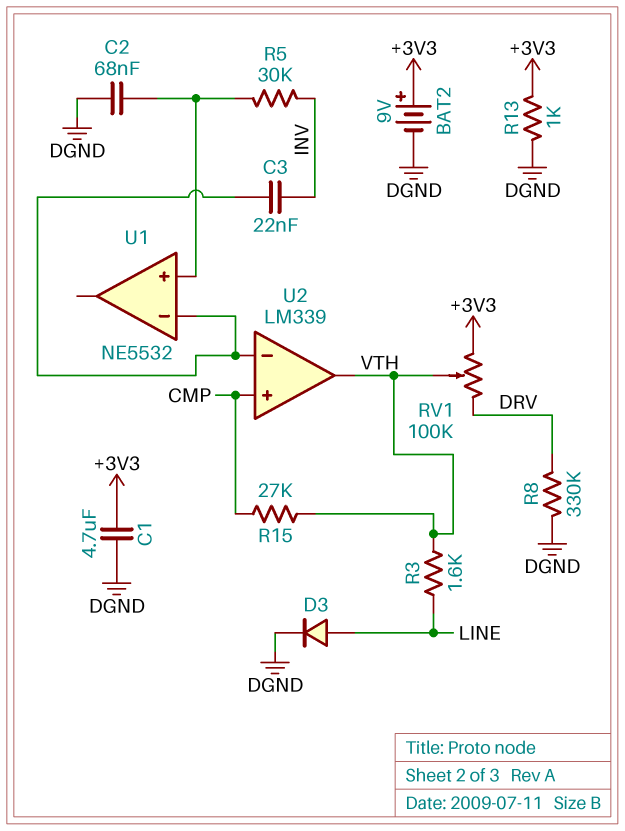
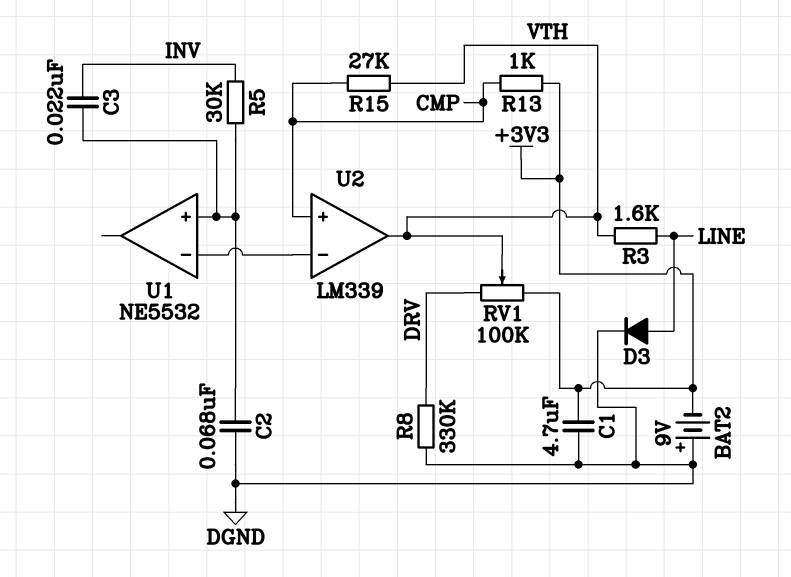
BAT2: 9V (plus +3V3, minus DGND) -> 9V (plus DGND, minus +3V3)
C3: 22nF (INV, U1/in-) -> 22nF (INV, U1/in+)
R13: 1k (+3V3, DGND) -> 1k (+3V3, CMP)

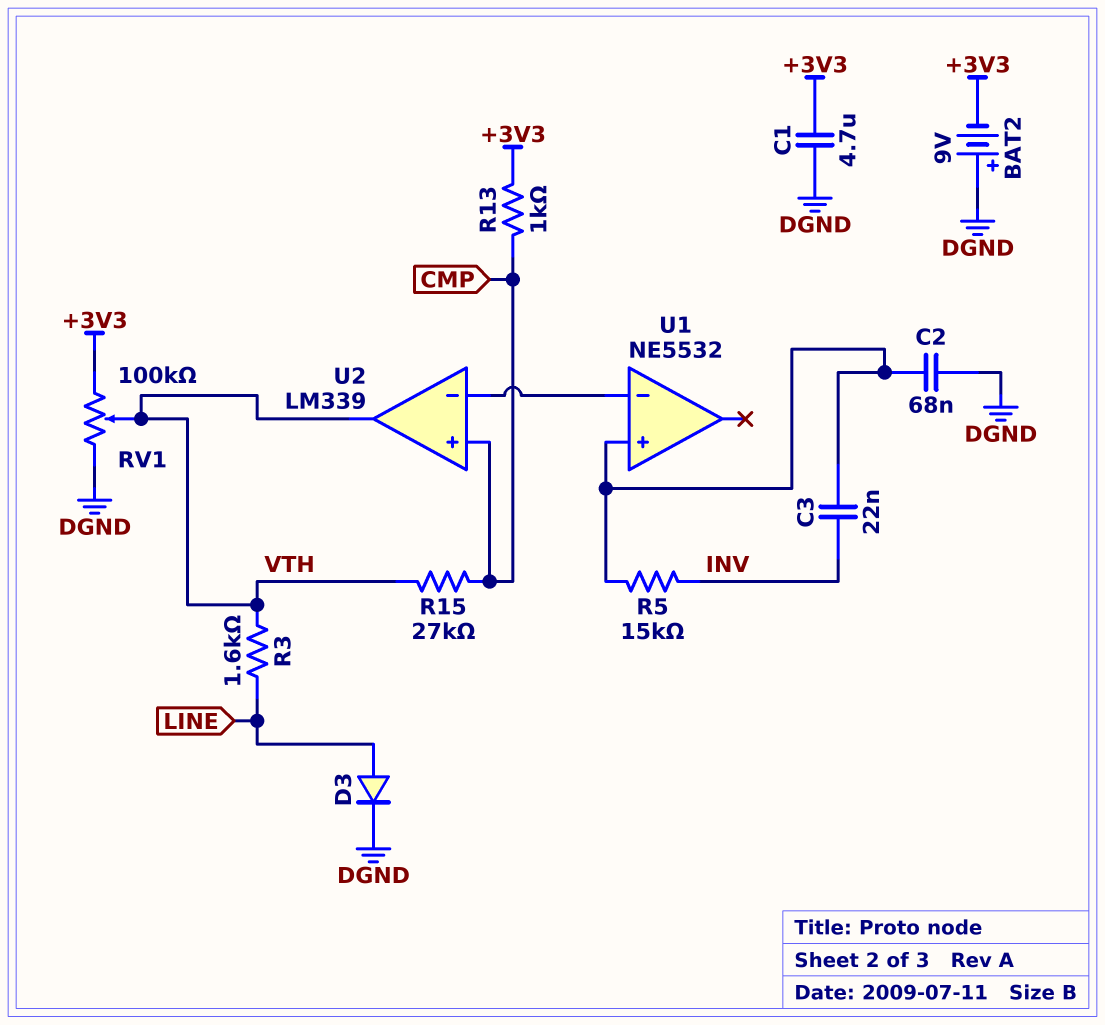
R5: 30k (INV, U1/in+) -> 15k (INV, U1/in+)
R8: 330k (DGND, DRV) -> none
RV1: 100k (+3V3, DRV, wiper VTH) -> 100k (+3V3, DGND, wiper VTH)

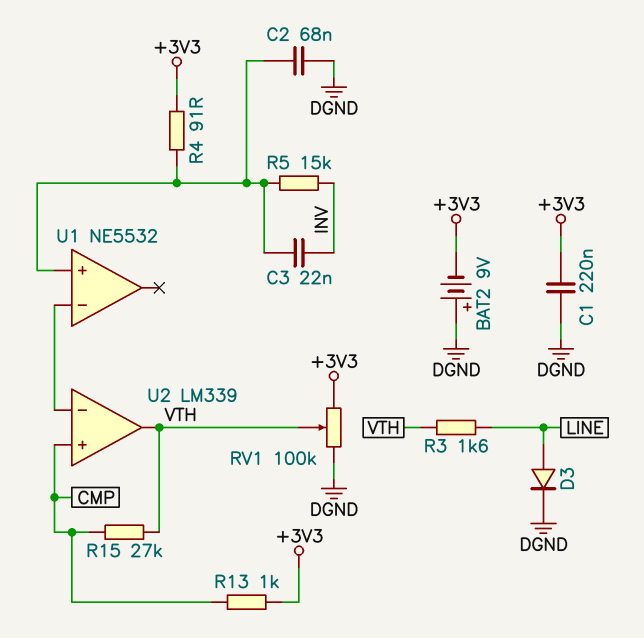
C1: 4.7uF (+3V3, DGND) -> 220nF (+3V3, DGND)
R4: none -> 91 (+3V3, U1/in+)

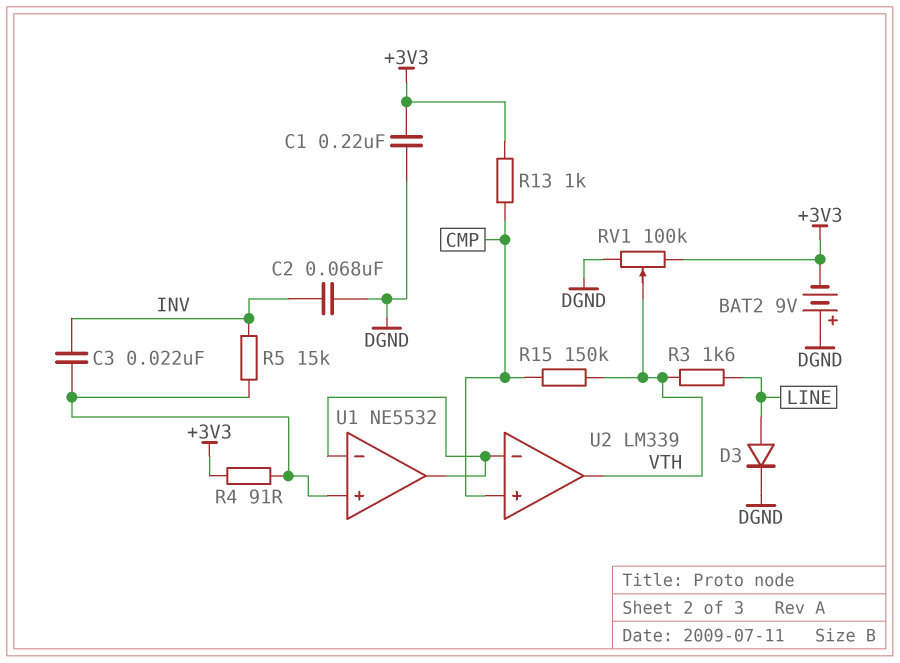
C2: 68nF (DGND, U1/in+) -> 68nF (DGND, INV)
R15: 27k (CMP, VTH) -> 150k (CMP, VTH)
U1 pin out: none -> U1/in-

